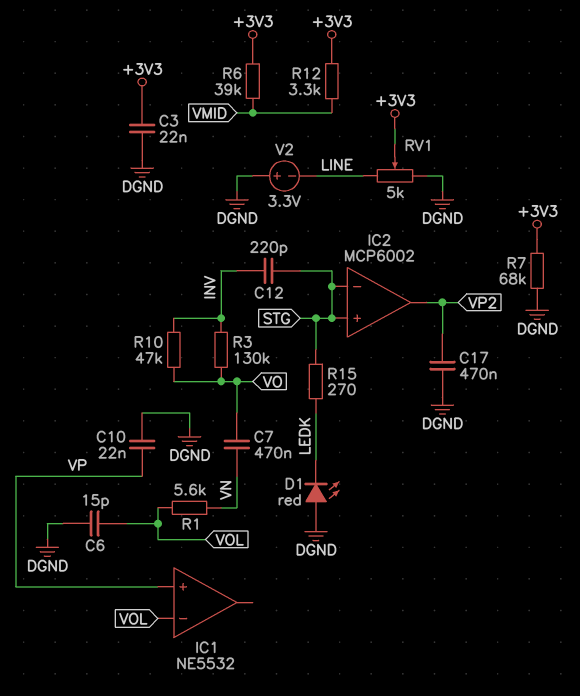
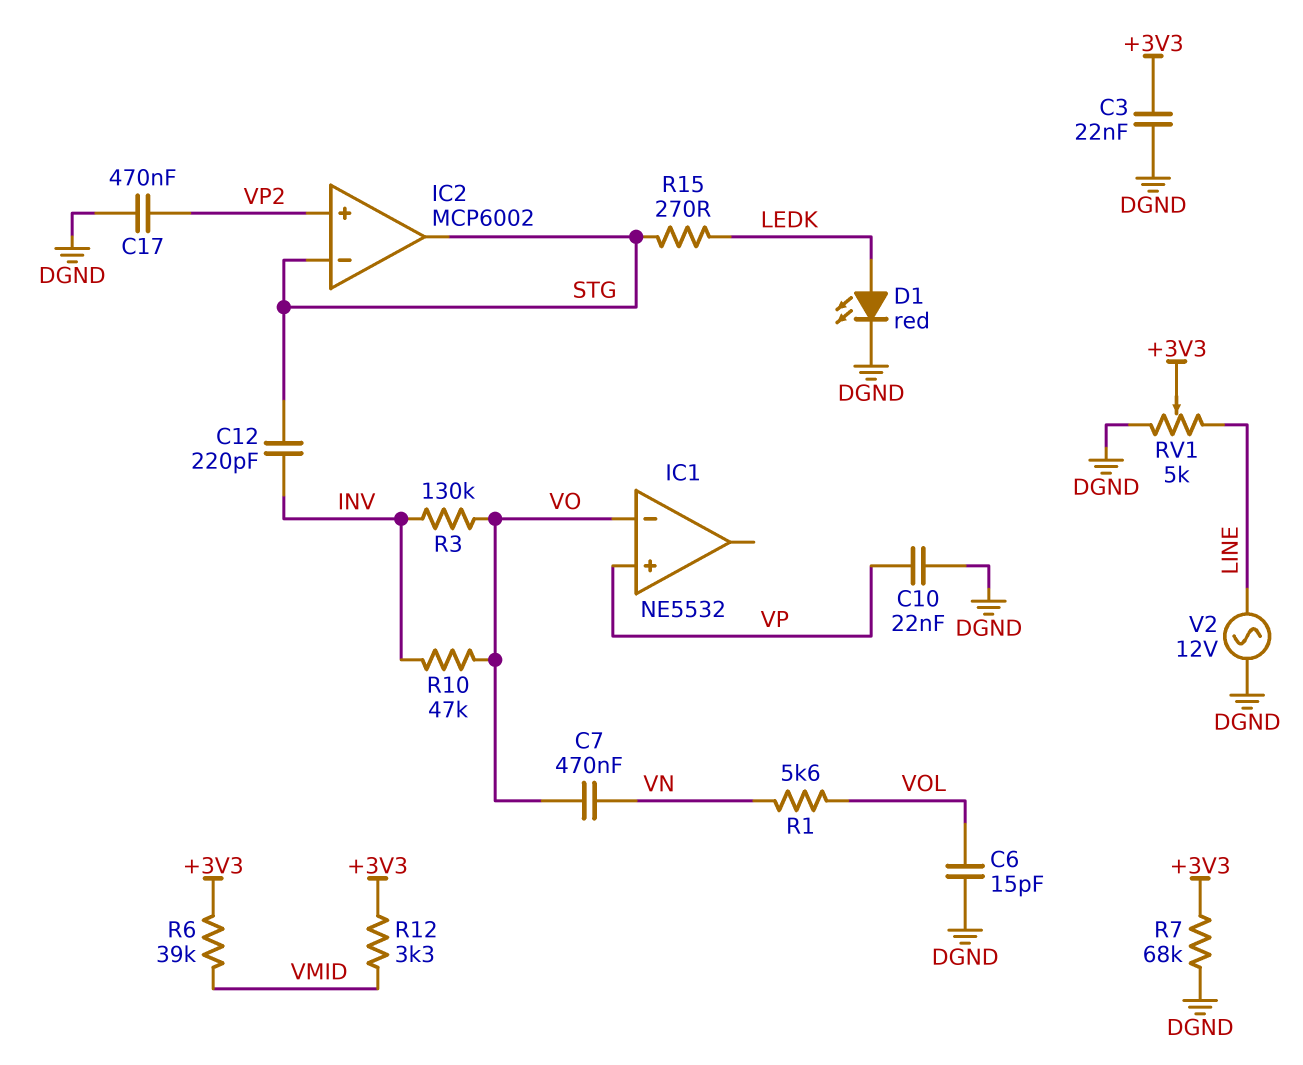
D1: LED red (A DGND, K LEDK) -> LED red (A LEDK, K DGND)
IC1 pin in-: VOL -> VO
IC2 pin in+: STG -> VP2
IC2 pin out: VP2 -> STG
V2: 3.3V (plus DGND, minus LINE) -> AC 12V (DGND, LINE)

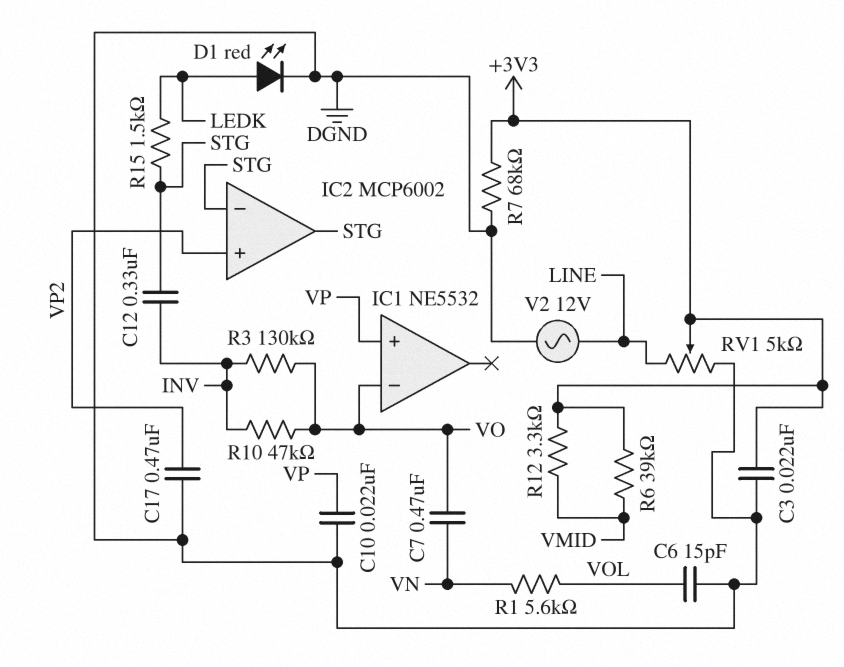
C12: 220pF (INV, STG) -> 330nF (INV, STG)
R15: 270 (LEDK, STG) -> 1.5k (LEDK, STG)

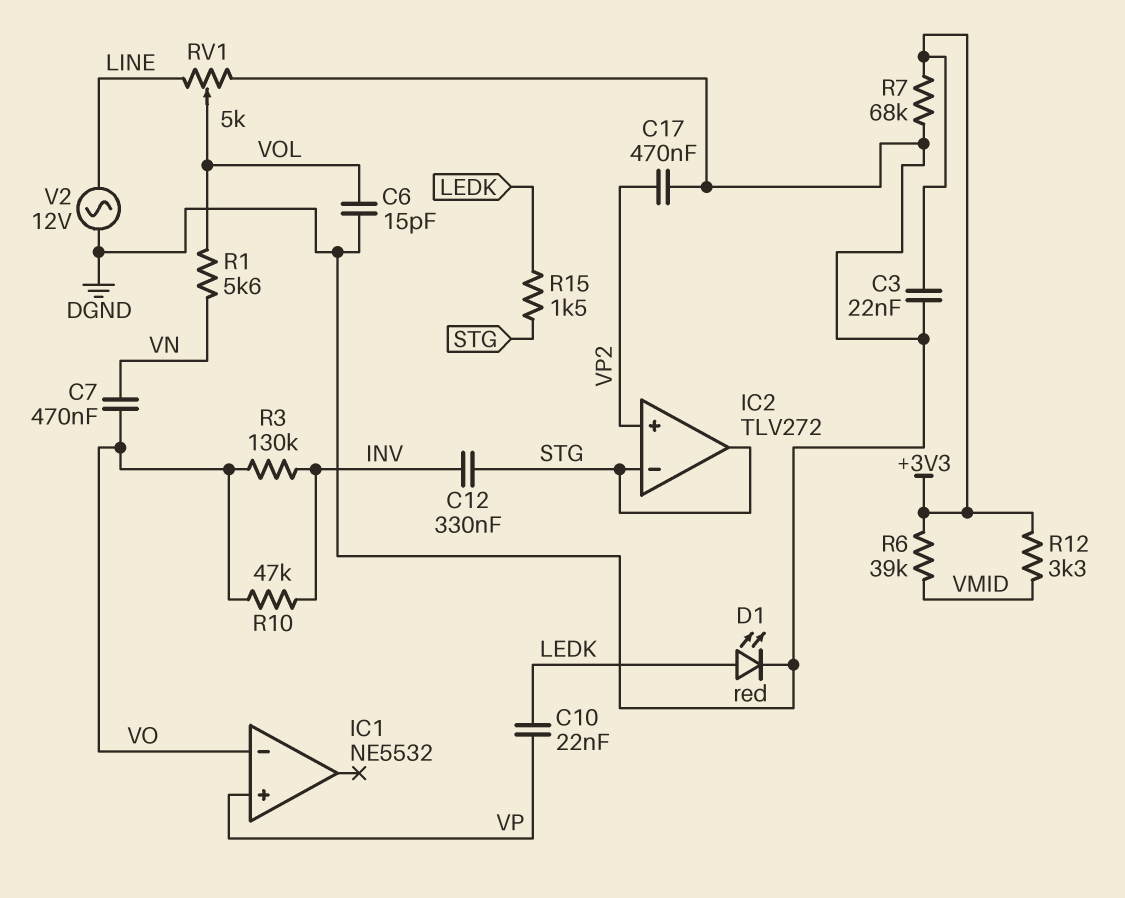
C10: 22nF (DGND, VP) -> 22nF (LEDK, VP)
IC2: MCP6002 -> TLV272
RV1: 5k (DGND, LINE, wiper +3V3) -> 5k (DGND, LINE, wiper VOL)

